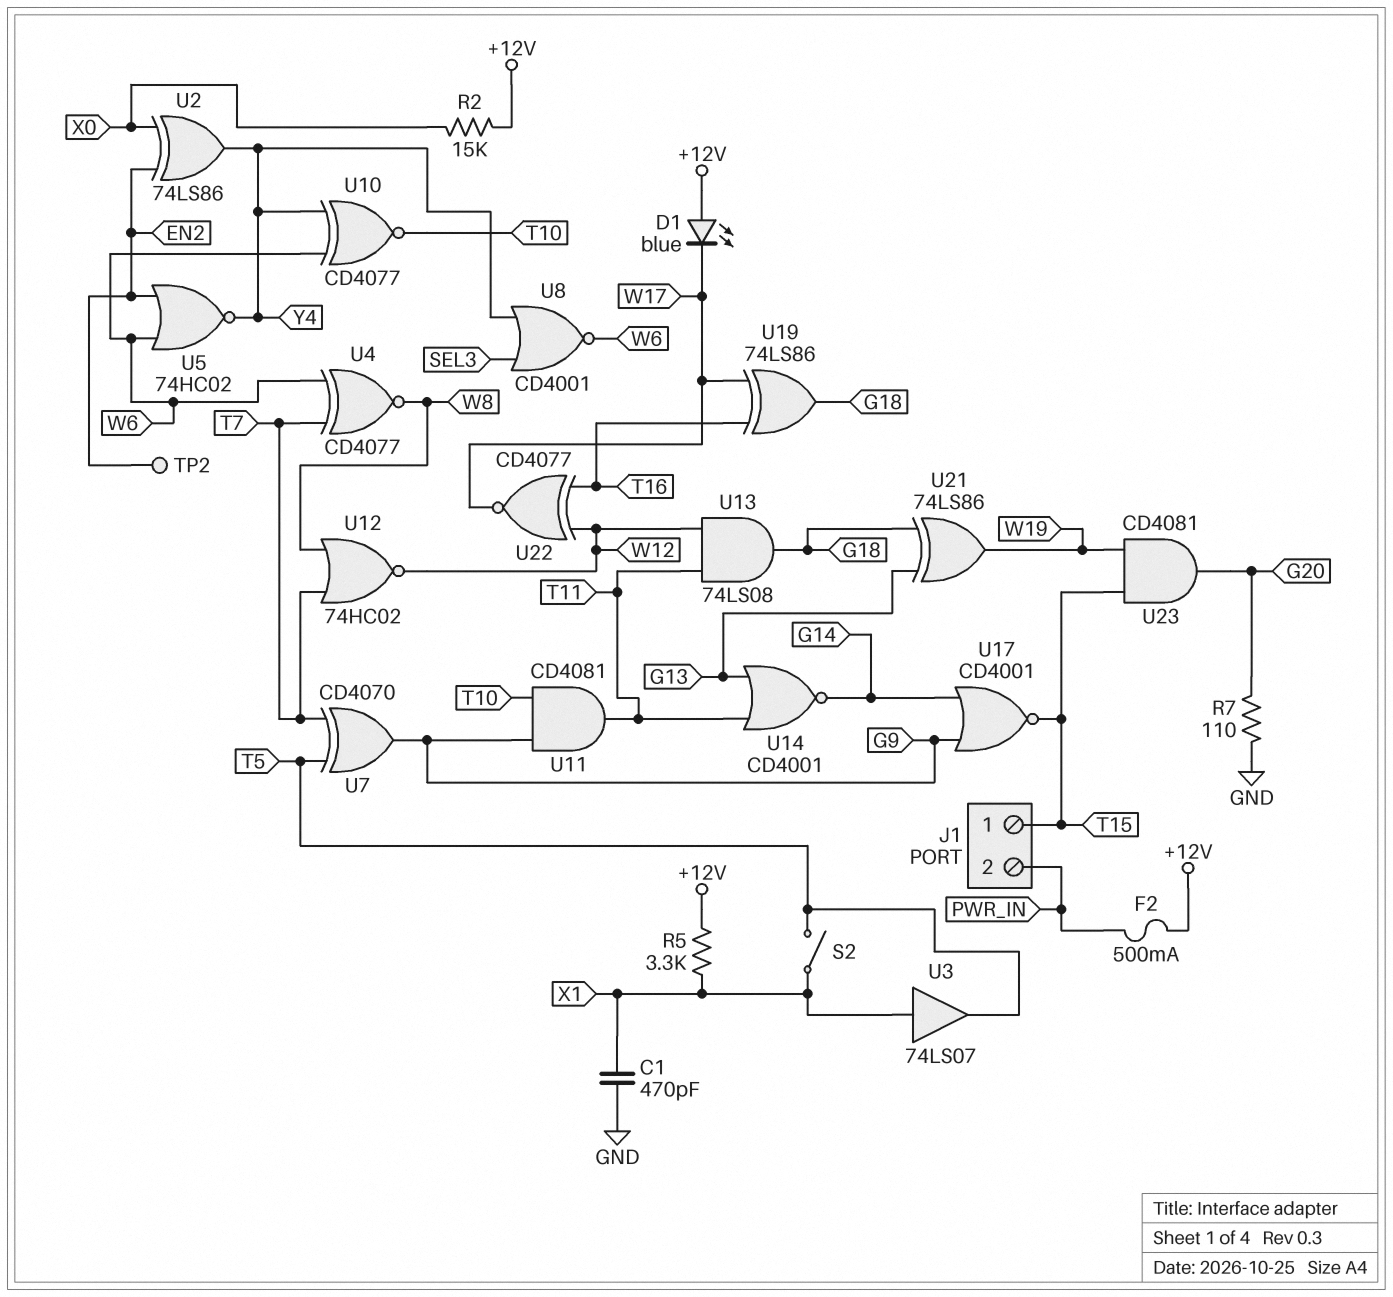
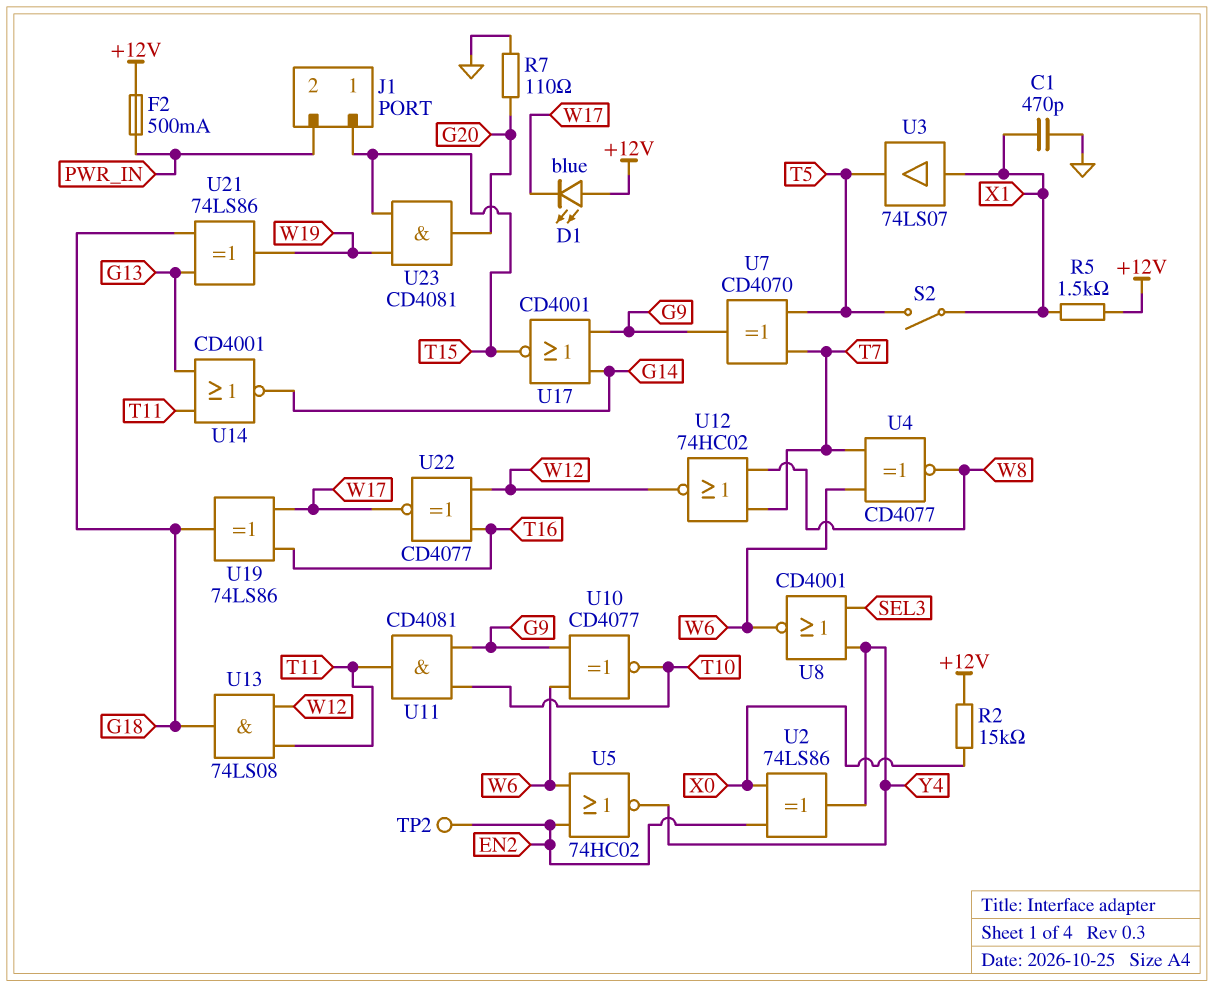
R5: 3.3k (+12V, X1) -> 1.5k (+12V, X1)
U10: XNOR CD4077 (in W6, in Y4, out T10) -> XNOR CD4077 (in G9, in W6, out T10)

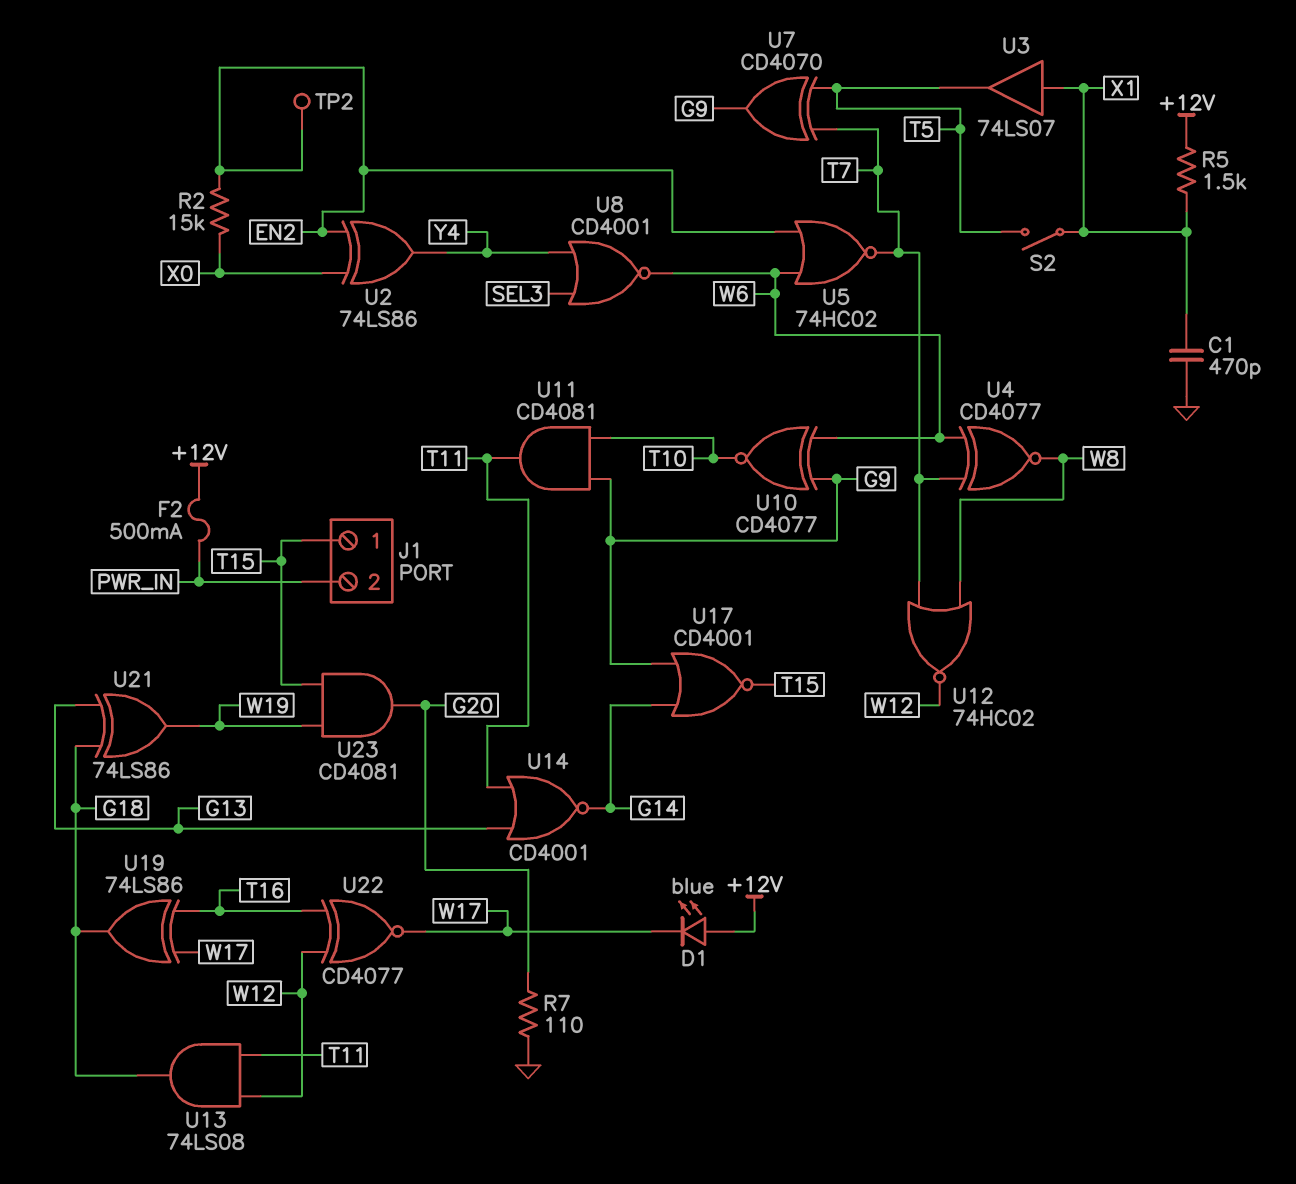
R2: 15k (+12V, X0) -> 15k (EN2, X0)
U5: NOR 74HC02 (in EN2, in W6, out Y4) -> NOR 74HC02 (in EN2, in W6, out T7)

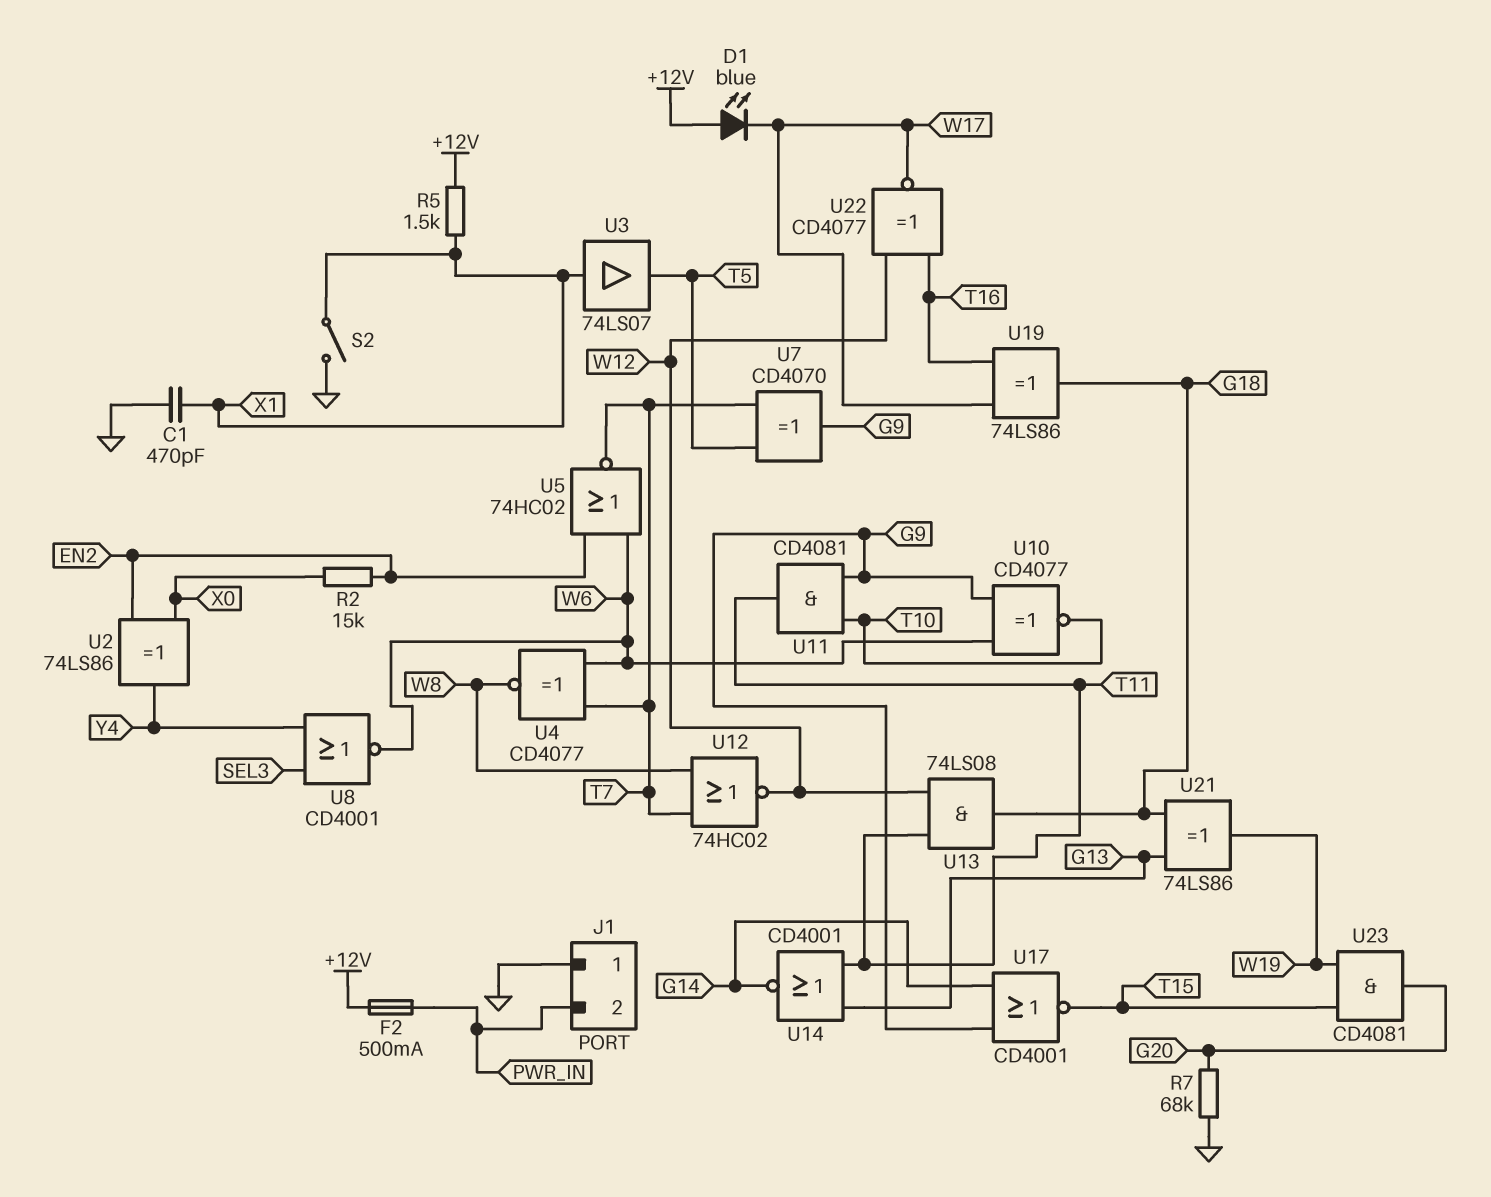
J1 pin 1: T15 -> GND
R7: 110 (G20, GND) -> 68k (G20, GND)
S2: switch (T5, X1) -> switch (GND, X1)
TP2: test point (EN2) -> none

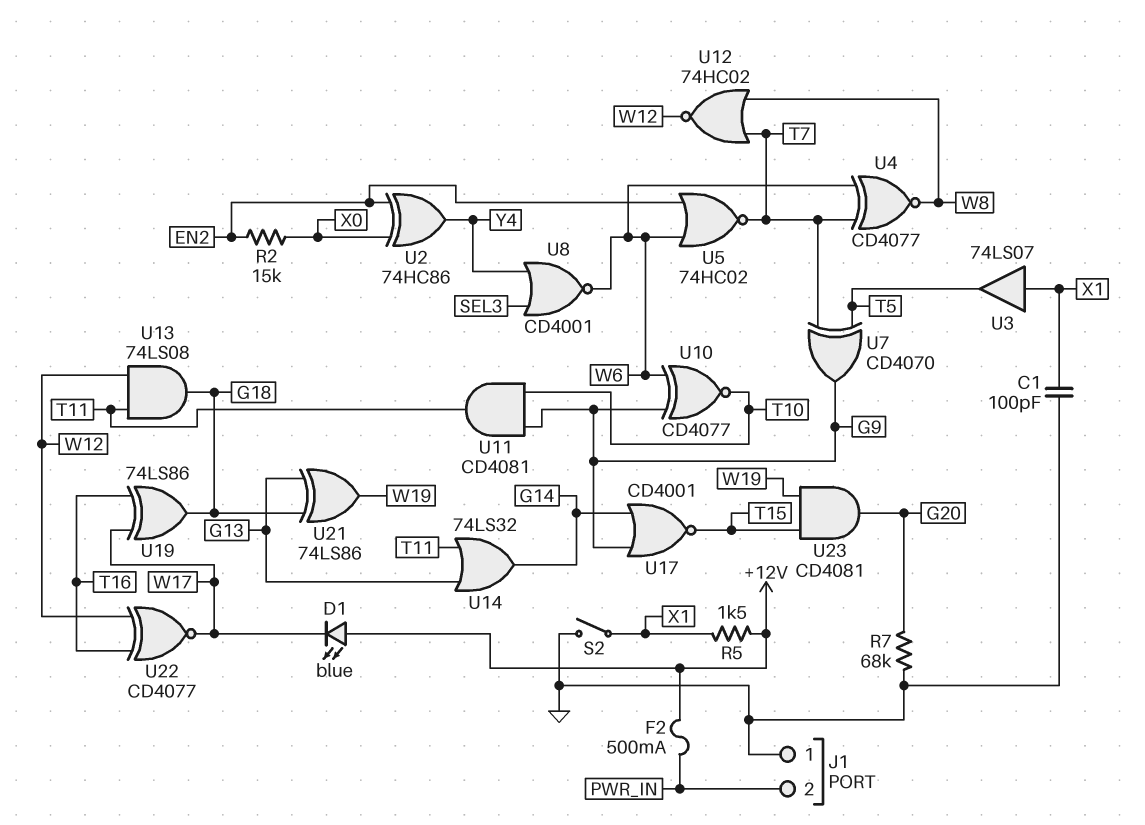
C1: 470pF (GND, X1) -> 100pF (GND, X1)
U2: XOR 74LS86 (in EN2, in X0, out Y4) -> XOR 74HC86 (in EN2, in X0, out Y4)
U14: NOR CD4001 (in G13, in T11, out G14) -> OR 74LS32 (in G13, in T11, out G14)

